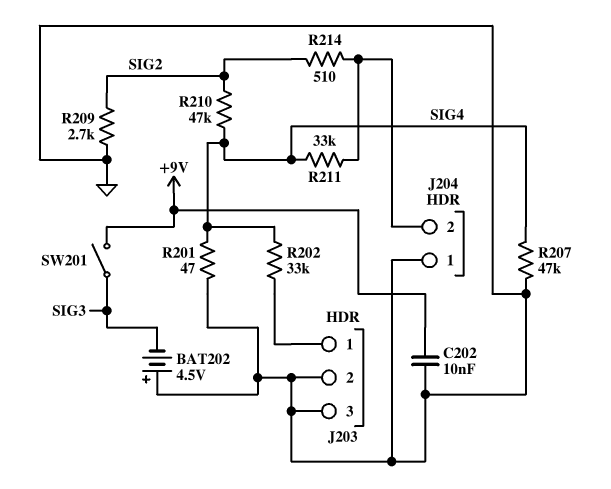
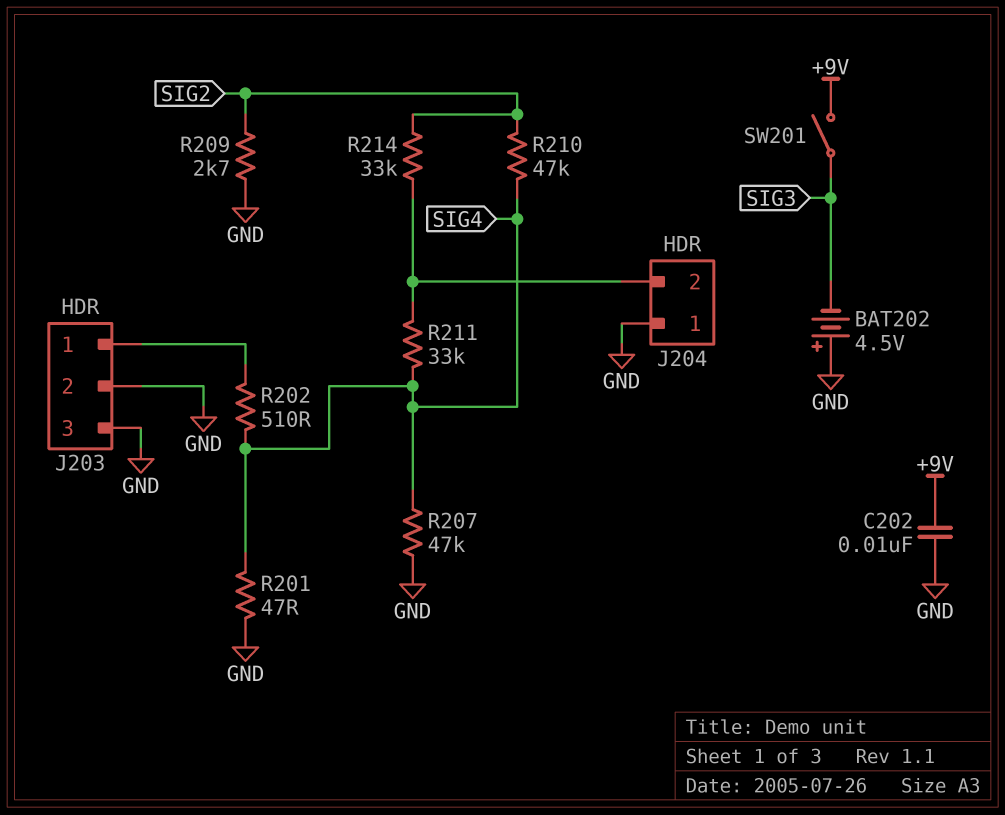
R202: 33k (J203/1, SIG4) -> 510 (J203/1, SIG4)
R214: 510 (J204/2, SIG2) -> 33k (J204/2, SIG2)

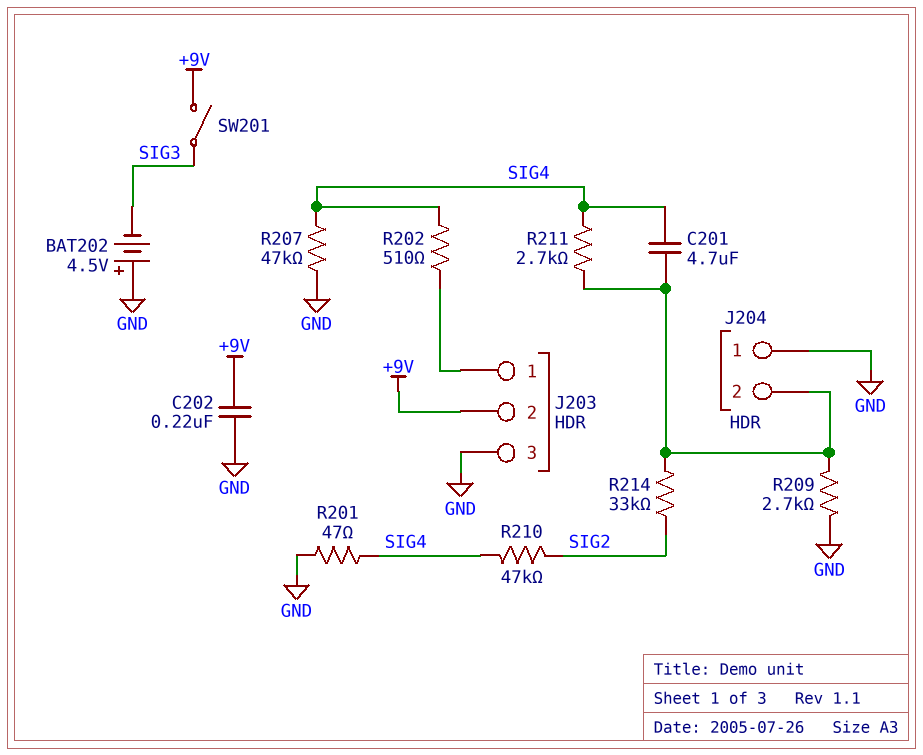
C201: none -> 4.7uF (J204/2, SIG4)
C202: 10nF (+9V, GND) -> 220nF (+9V, GND)
J203 pin 2: GND -> +9V
R209: 2.7k (GND, SIG2) -> 2.7k (GND, J204/2)
R211: 33k (J204/2, SIG4) -> 2.7k (J204/2, SIG4)

